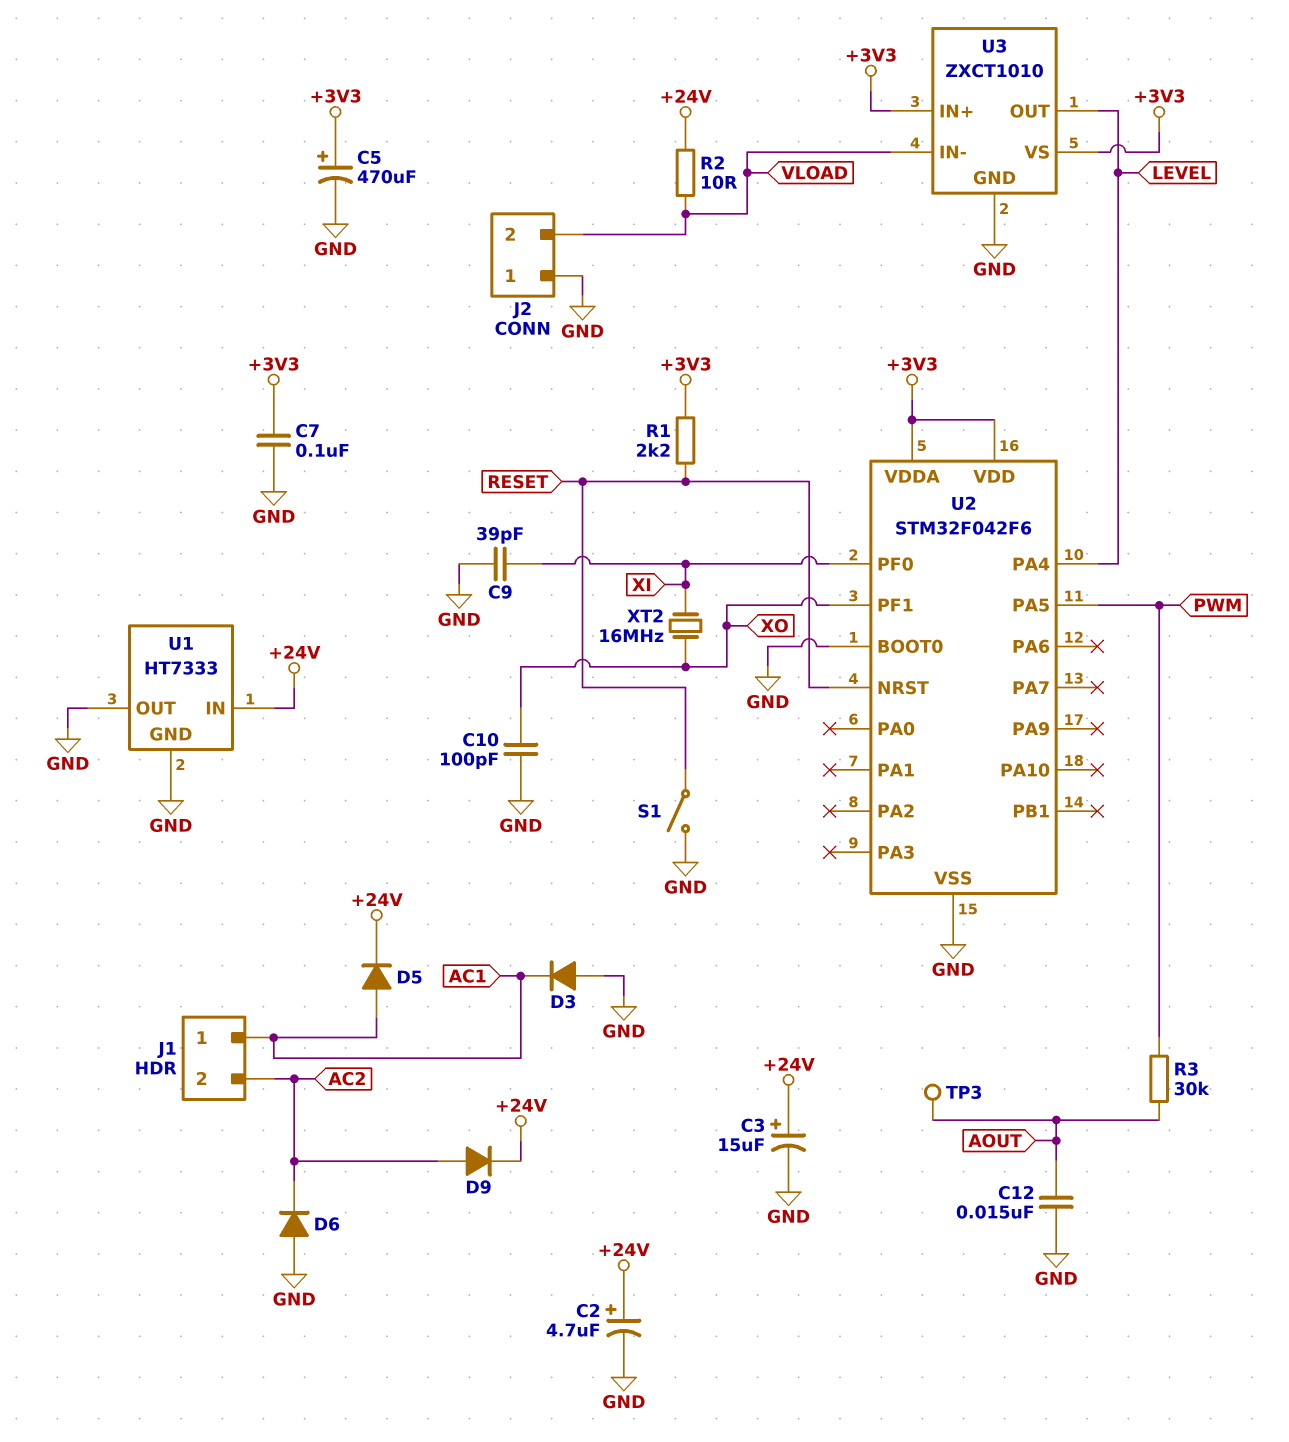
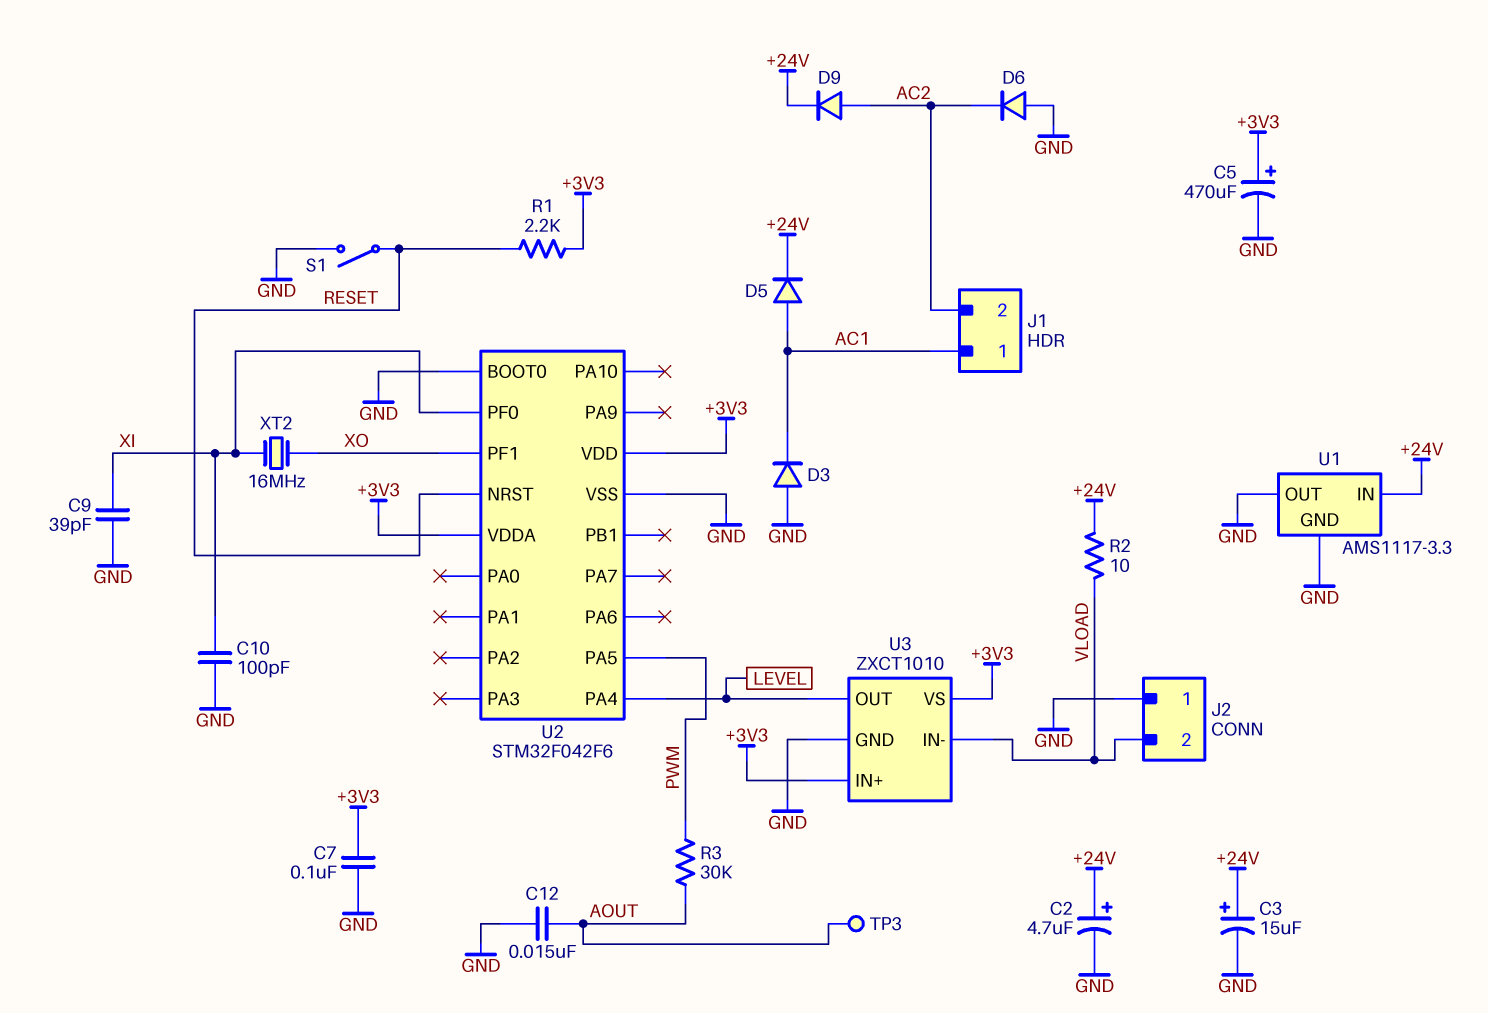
C10: 100pF (GND, XO) -> 100pF (GND, XI)
U1: HT7333 -> AMS1117-3.3

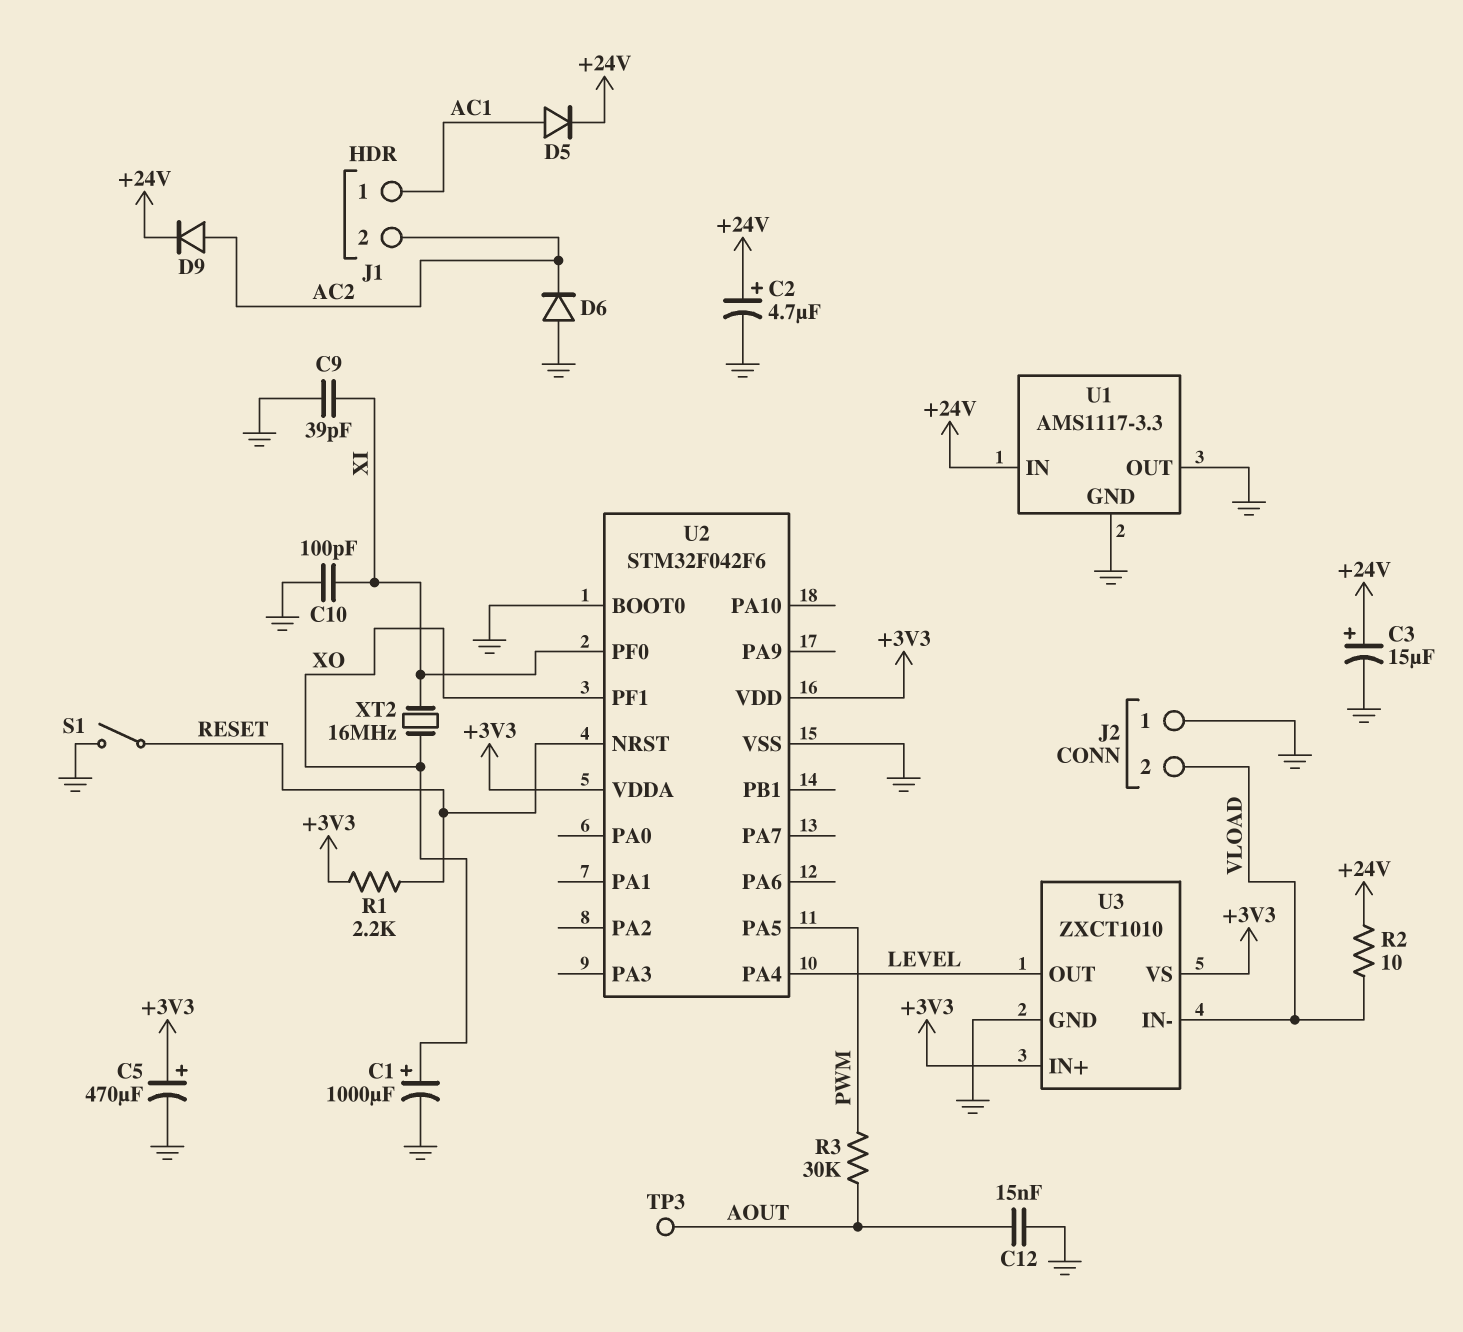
C1: none -> 1000uF (plus XO, minus GND)
C7: 100nF (+3V3, GND) -> none
D3: diode (A GND, K AC1) -> none

